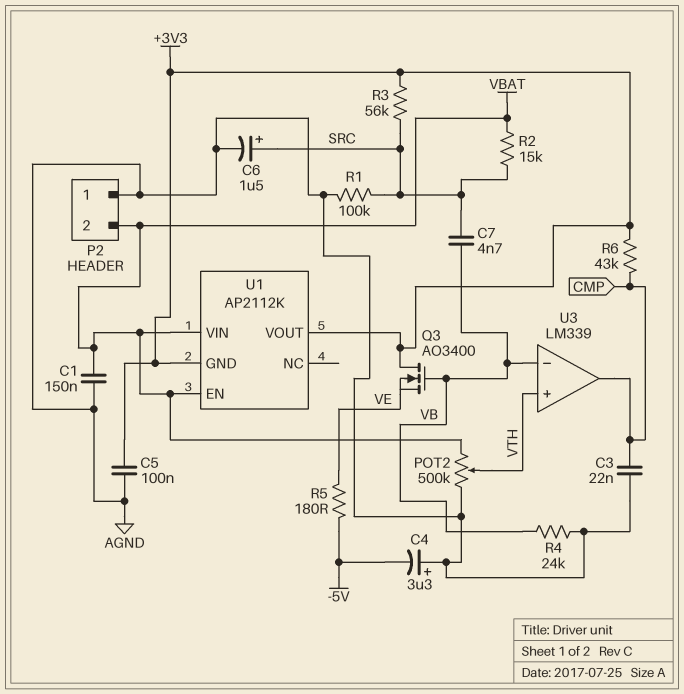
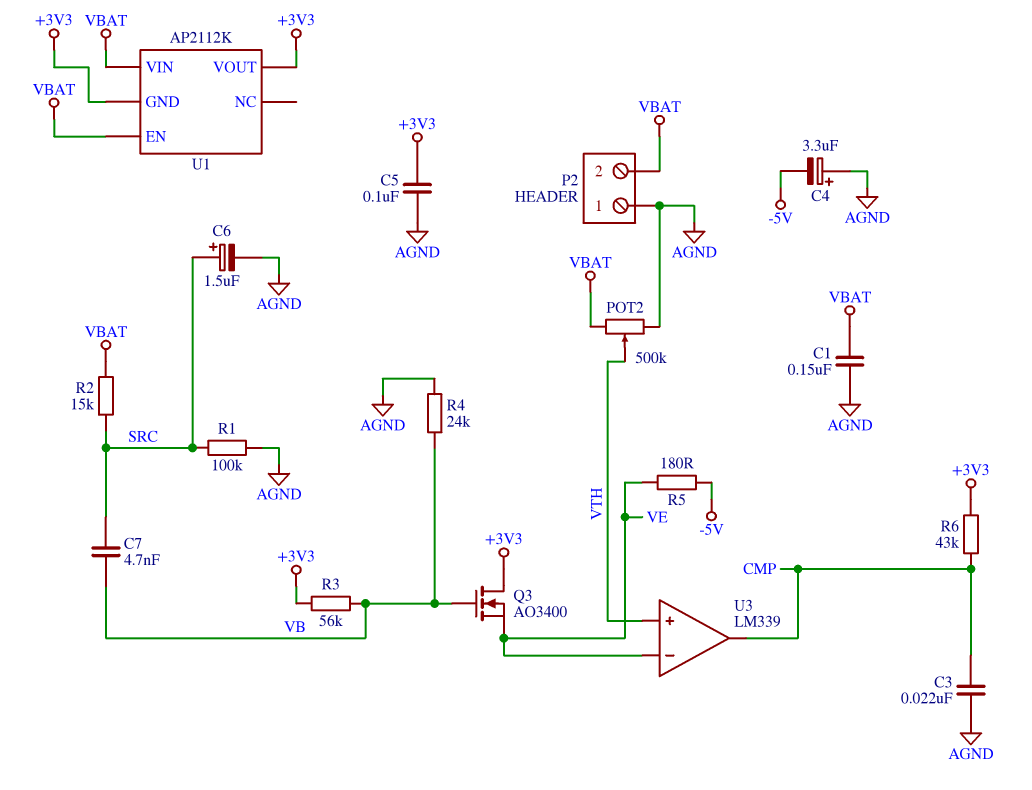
R3: 56k (+3V3, SRC) -> 56k (+3V3, VB)
U3 pin in-: VB -> VE

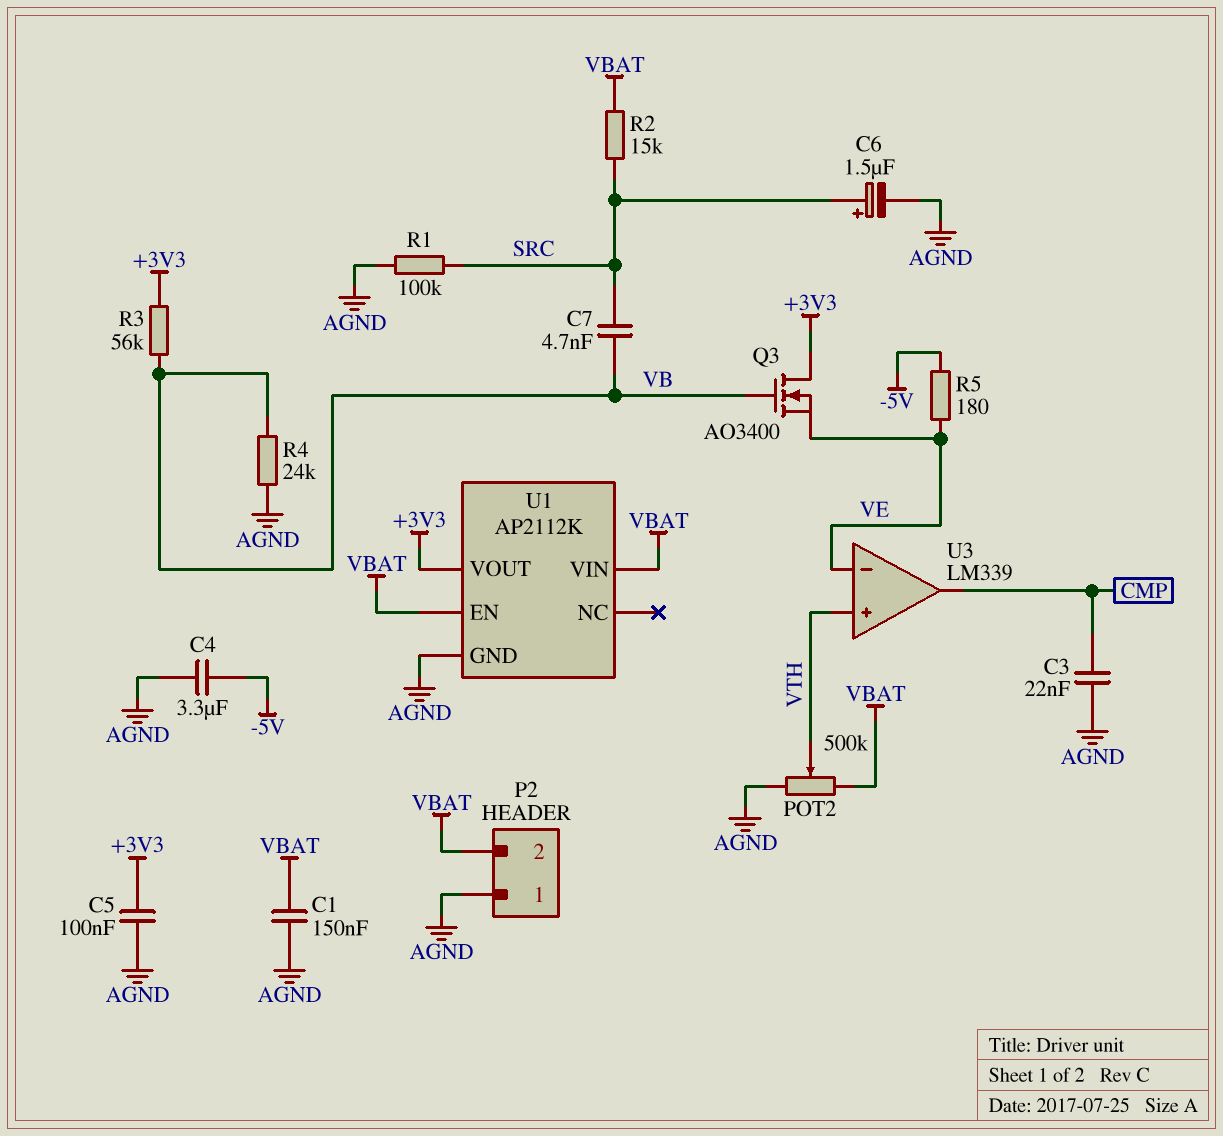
C4: 3.3uF (plus AGND, minus -5V) -> 3.3uF (-5V, AGND)
R6: 43k (+3V3, CMP) -> none
U1 pin GND: +3V3 -> AGND

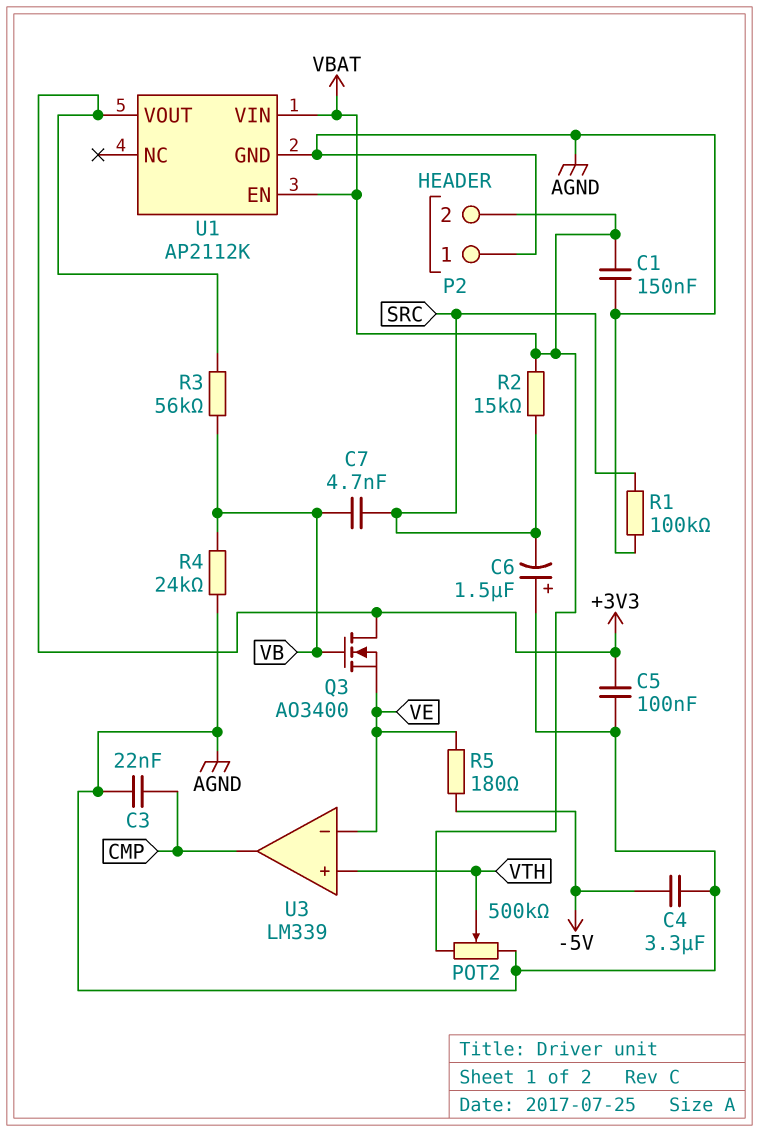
C6: 1.5uF (plus SRC, minus AGND) -> 1.5uF (plus AGND, minus SRC)

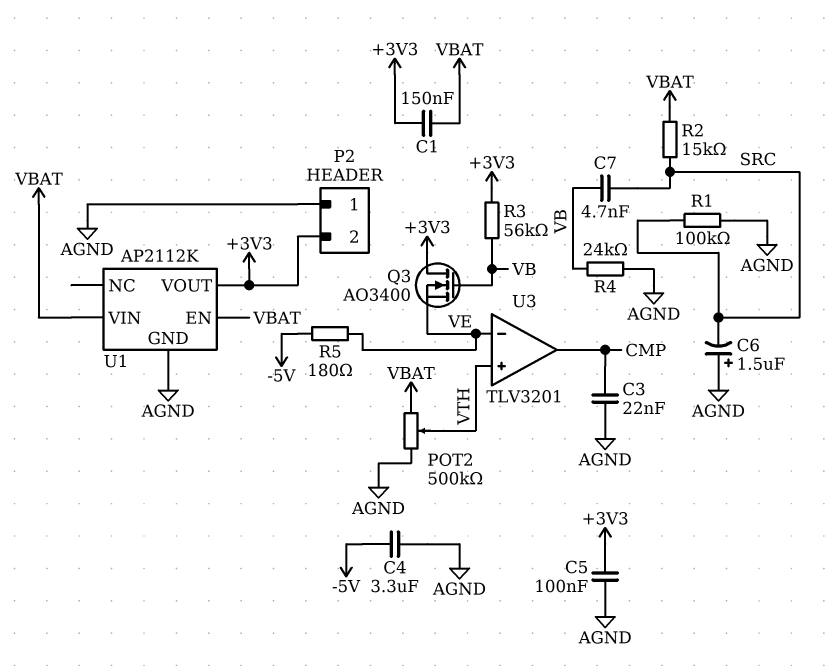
C1: 150nF (AGND, VBAT) -> 150nF (+3V3, VBAT)
P2 pin 2: VBAT -> +3V3
U3: LM339 -> TLV3201

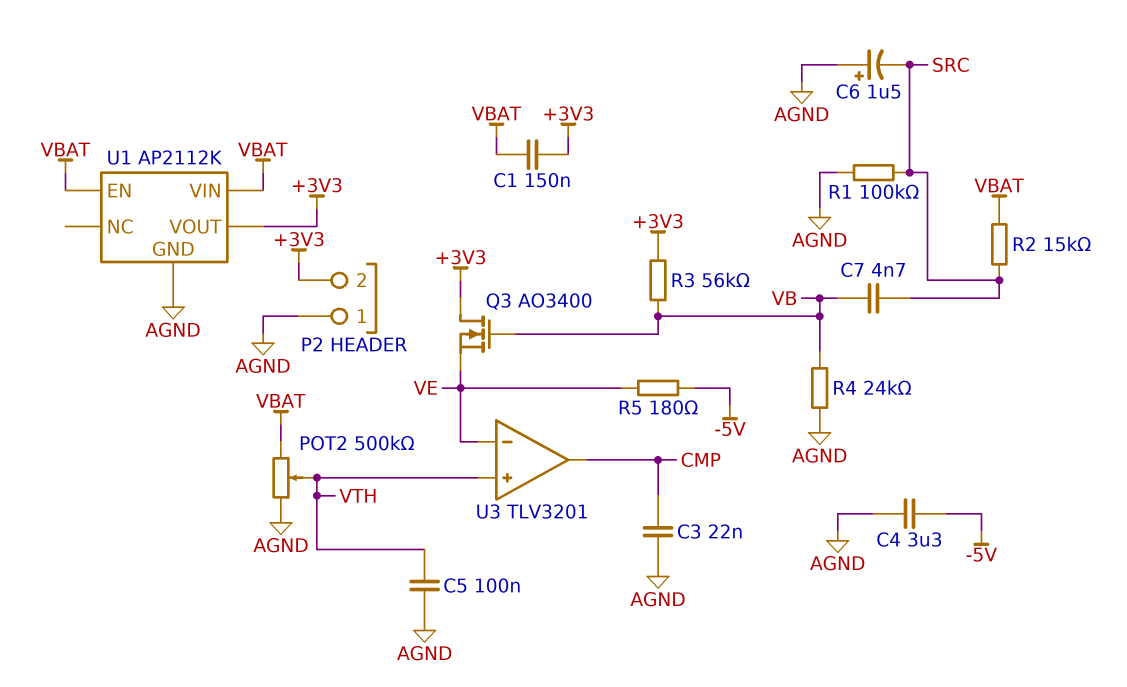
C5: 100nF (+3V3, AGND) -> 100nF (AGND, VTH)

